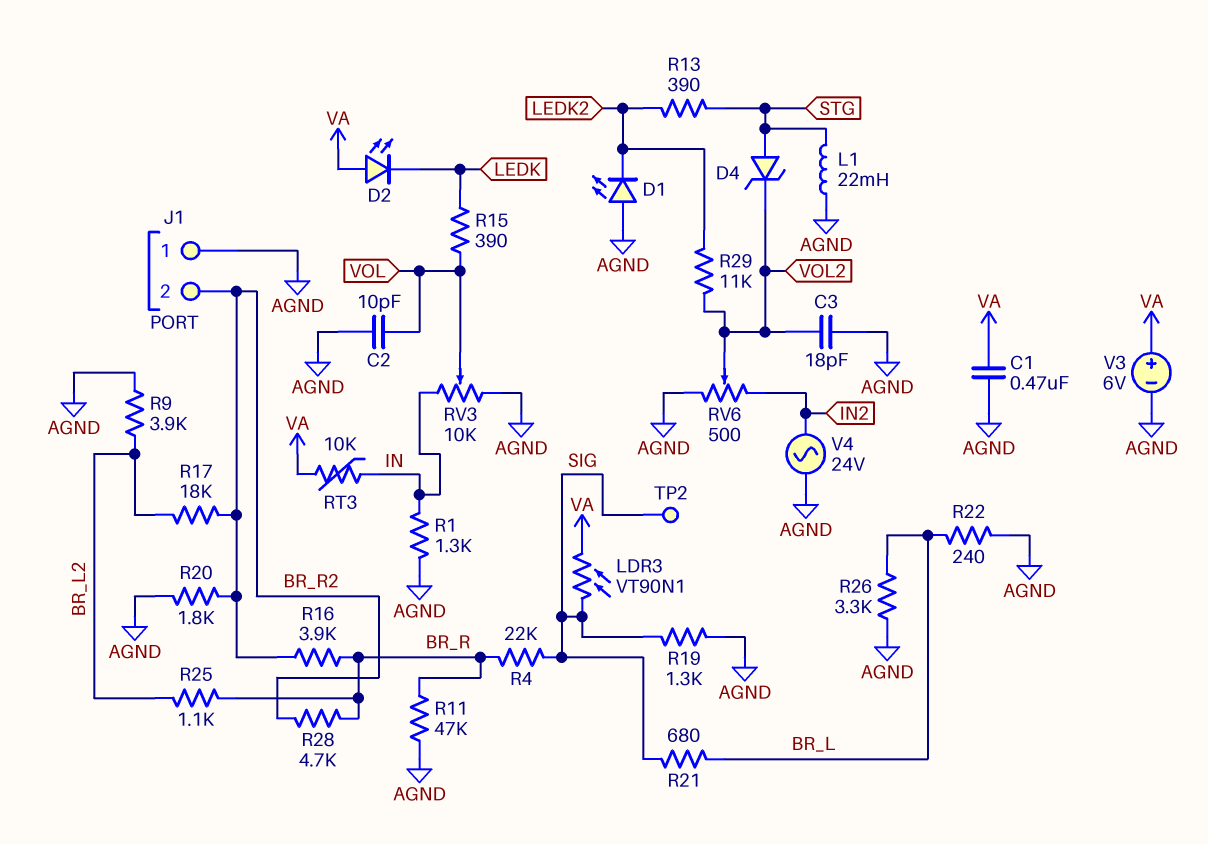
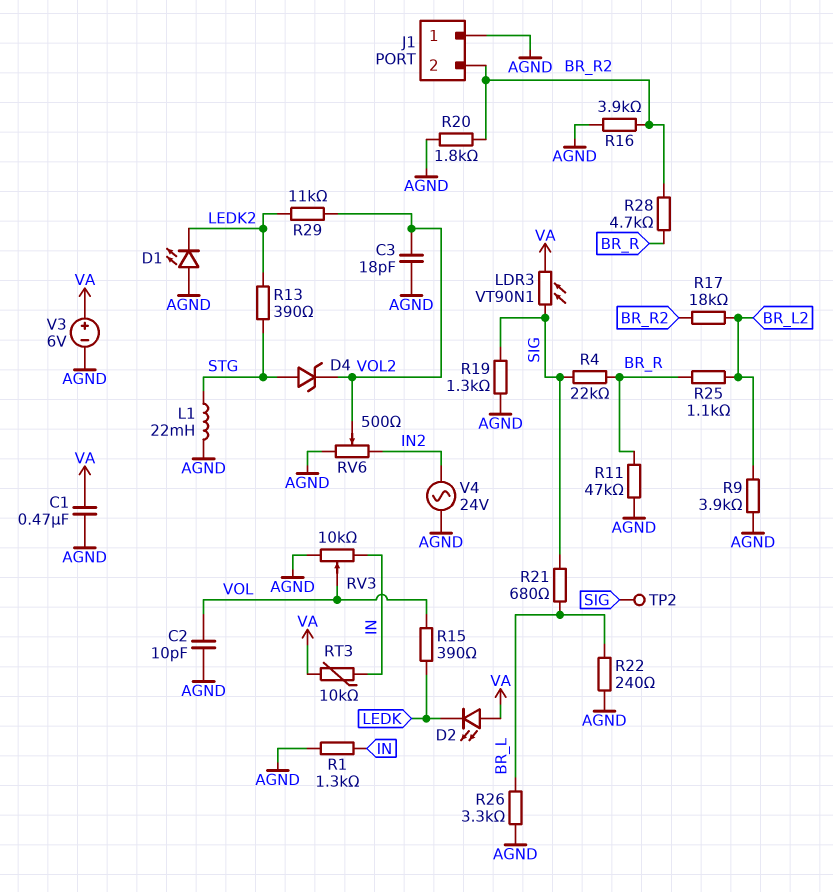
R16: 3.9k (BR_R, BR_R2) -> 3.9k (AGND, BR_R2)

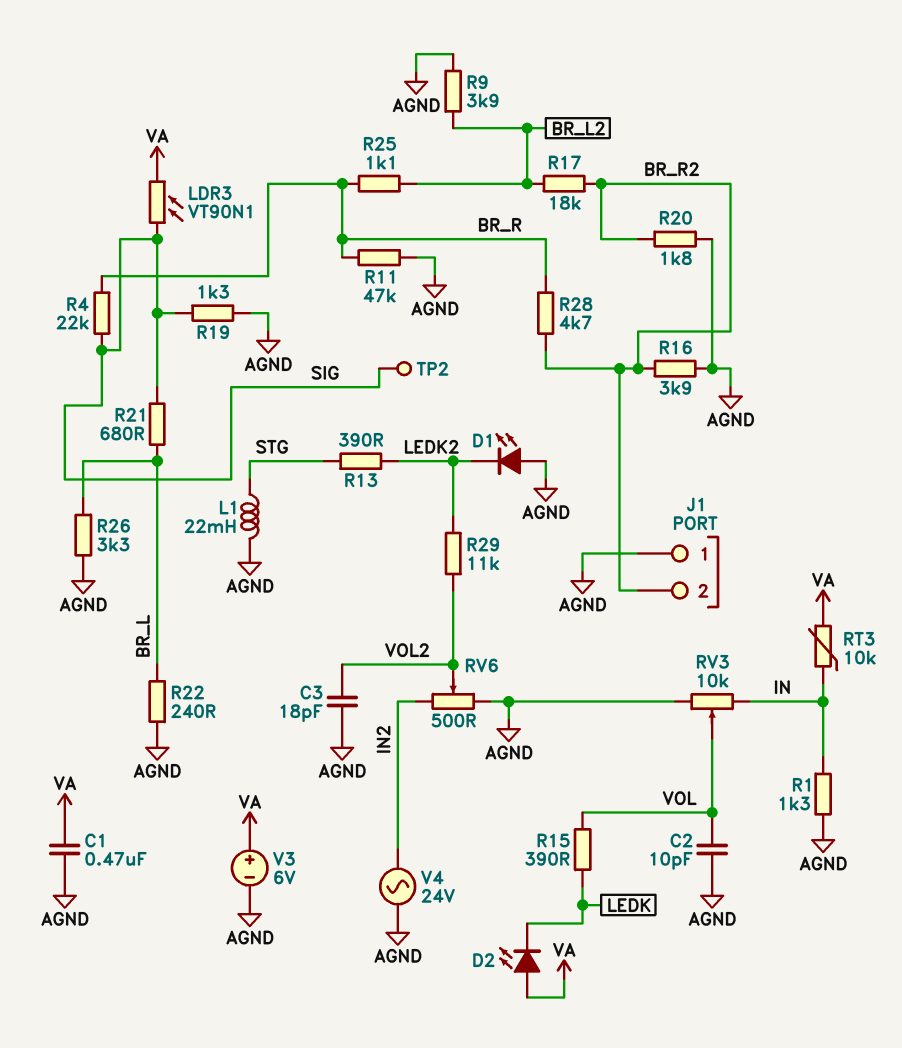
D4: zener (A STG, K VOL2) -> none

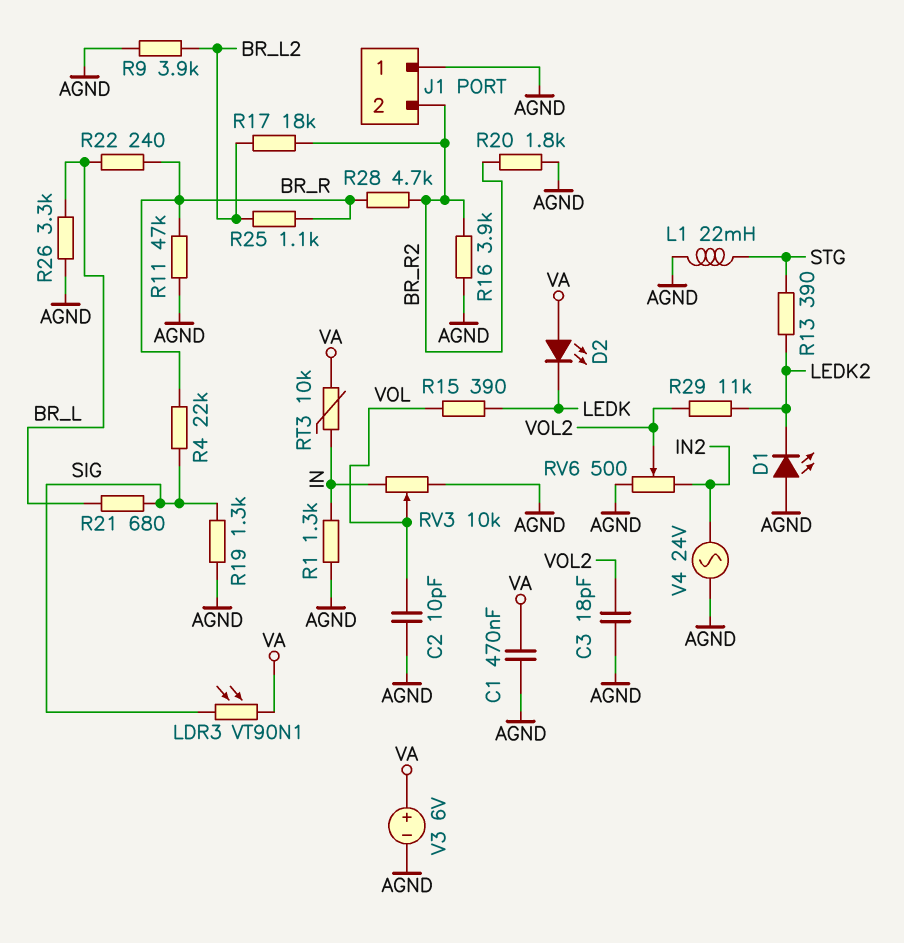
R22: 240 (AGND, BR_L) -> 240 (BR_L, BR_R)
TP2: test point (SIG) -> none

